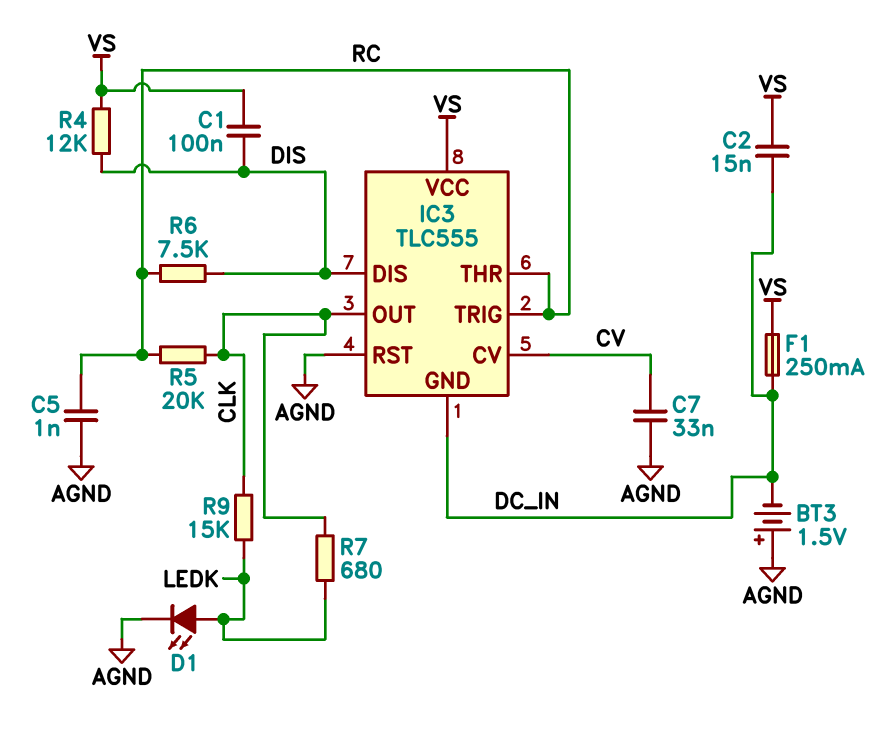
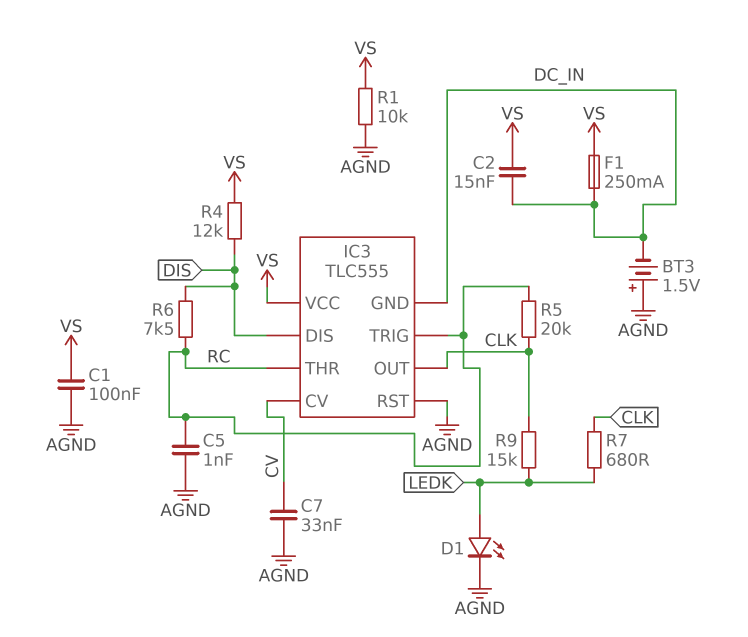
C1: 100nF (DIS, VS) -> 100nF (AGND, VS)
R1: none -> 10k (AGND, VS)

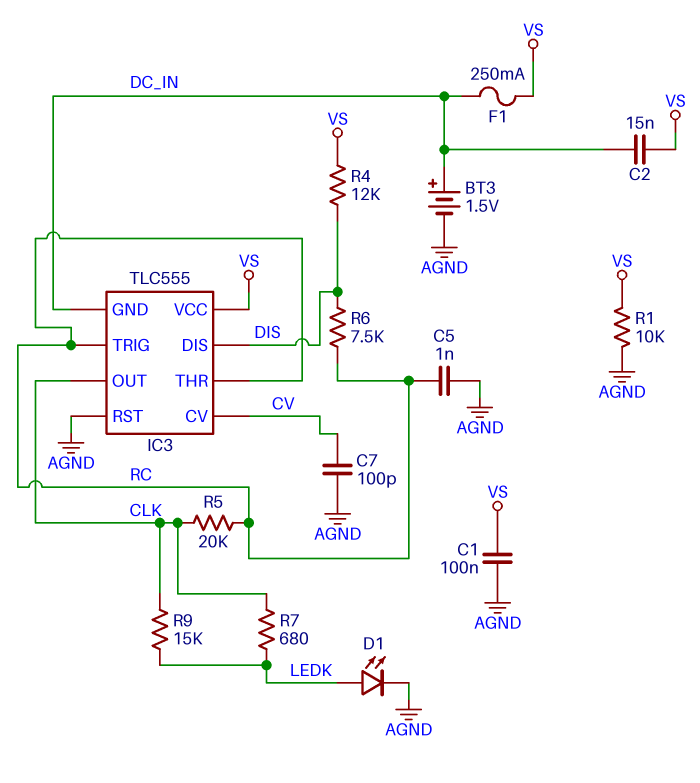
BT3: 1.5V (plus AGND, minus DC_IN) -> 1.5V (plus DC_IN, minus AGND)
C7: 33nF (AGND, CV) -> 100pF (AGND, CV)

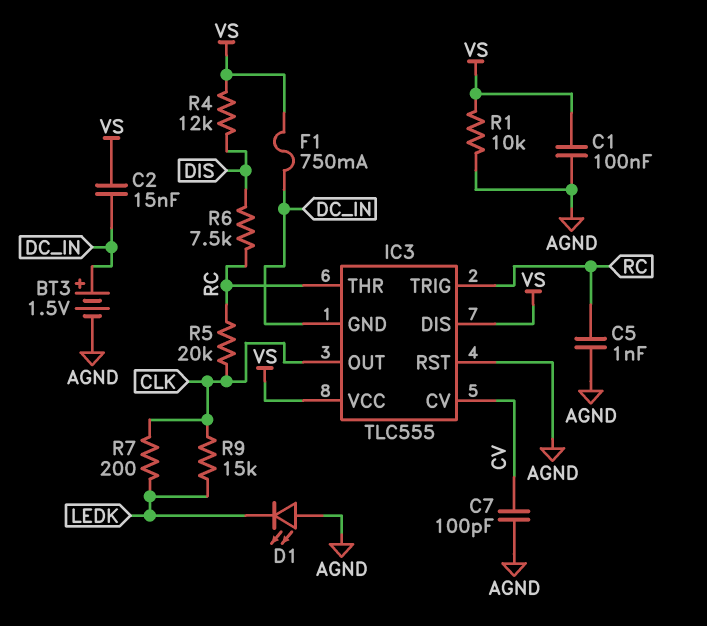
D1: LED (A LEDK, K AGND) -> LED (A AGND, K LEDK)
F1: 250mA (DC_IN, VS) -> 750mA (DC_IN, VS)
IC3 pin DIS: DIS -> VS
R7: 680 (CLK, LEDK) -> 200 (CLK, LEDK)

